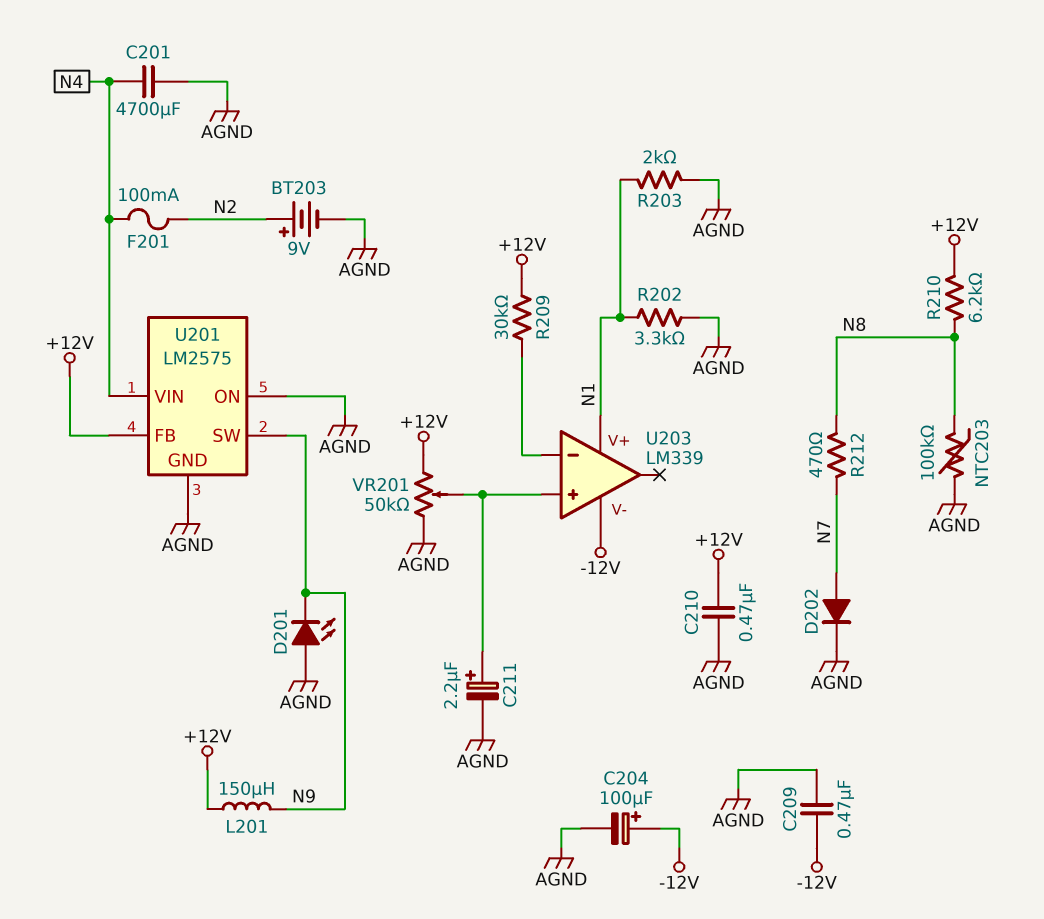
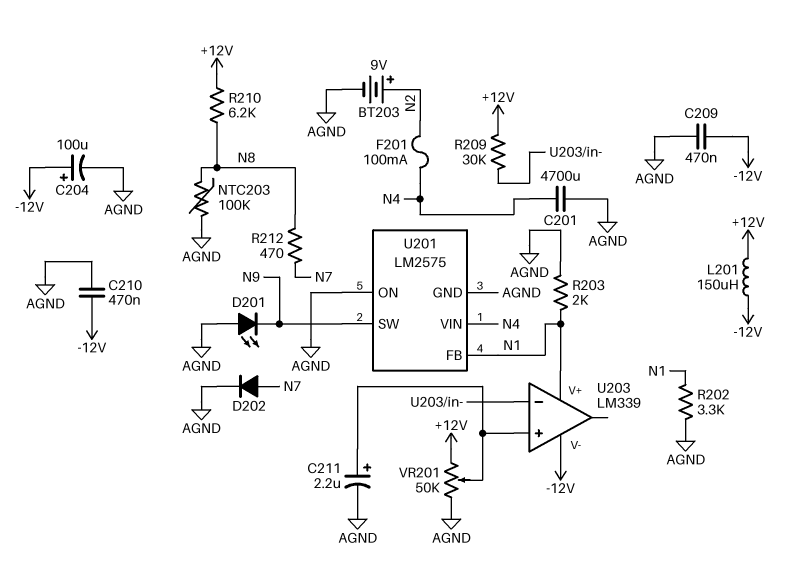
C210: 470nF (+12V, AGND) -> 470nF (-12V, AGND)
L201: 150uH (+12V, N9) -> 150uH (+12V, -12V)
U201 pin FB: +12V -> N1

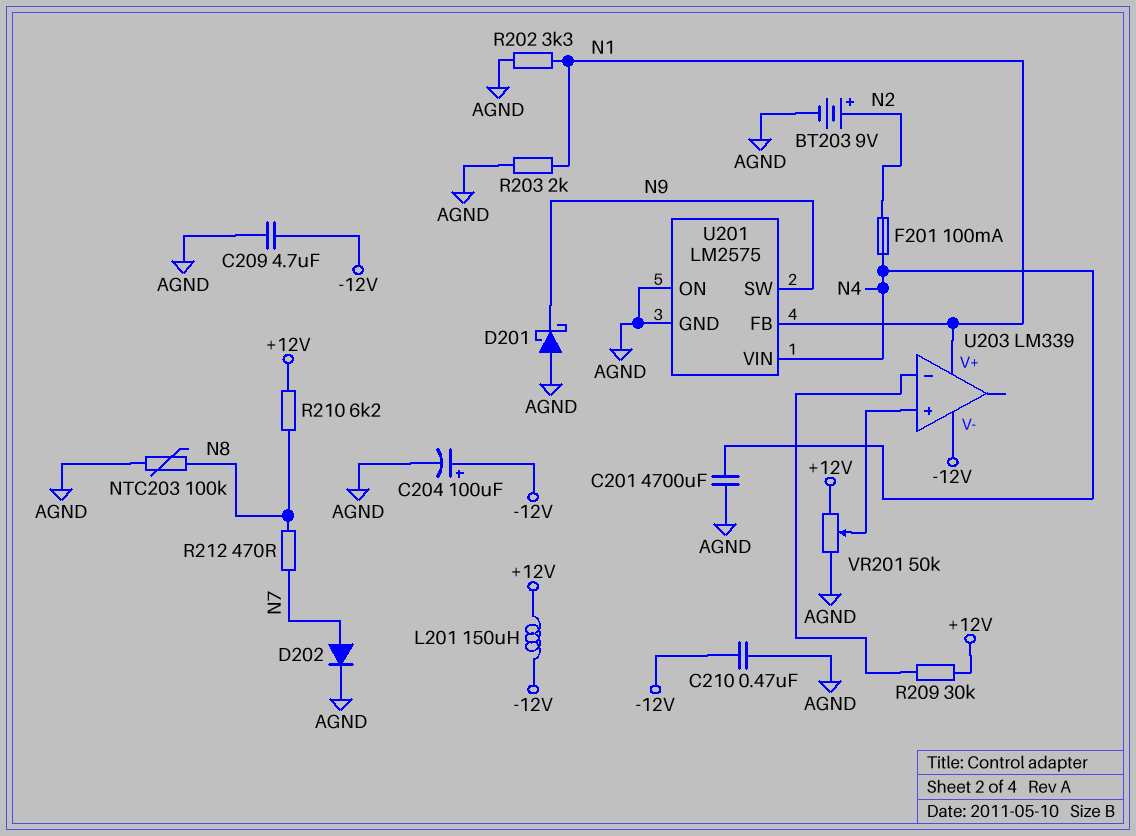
C209: 470nF (-12V, AGND) -> 4.7uF (-12V, AGND)
C211: 2.2uF (plus U203/in+, minus AGND) -> none
D201: LED (A AGND, K N9) -> schottky (A AGND, K N9)

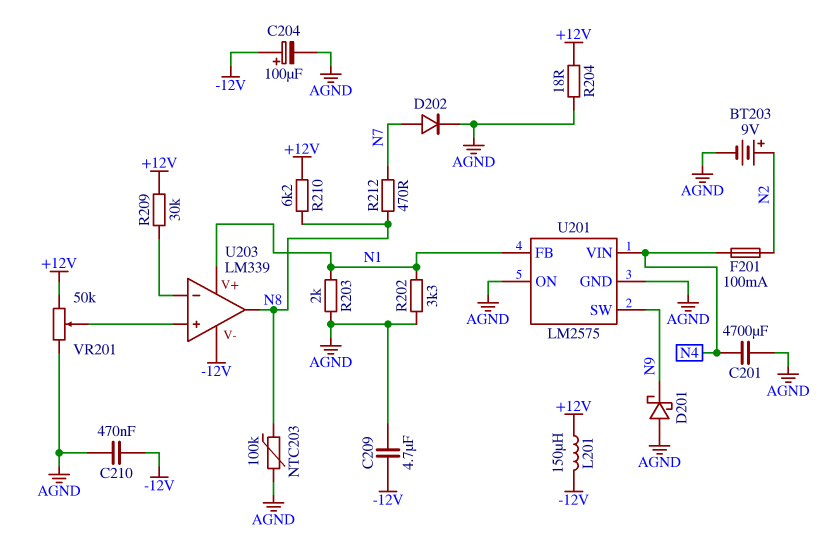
R204: none -> 18 (+12V, AGND)
U203 pin out: none -> N8

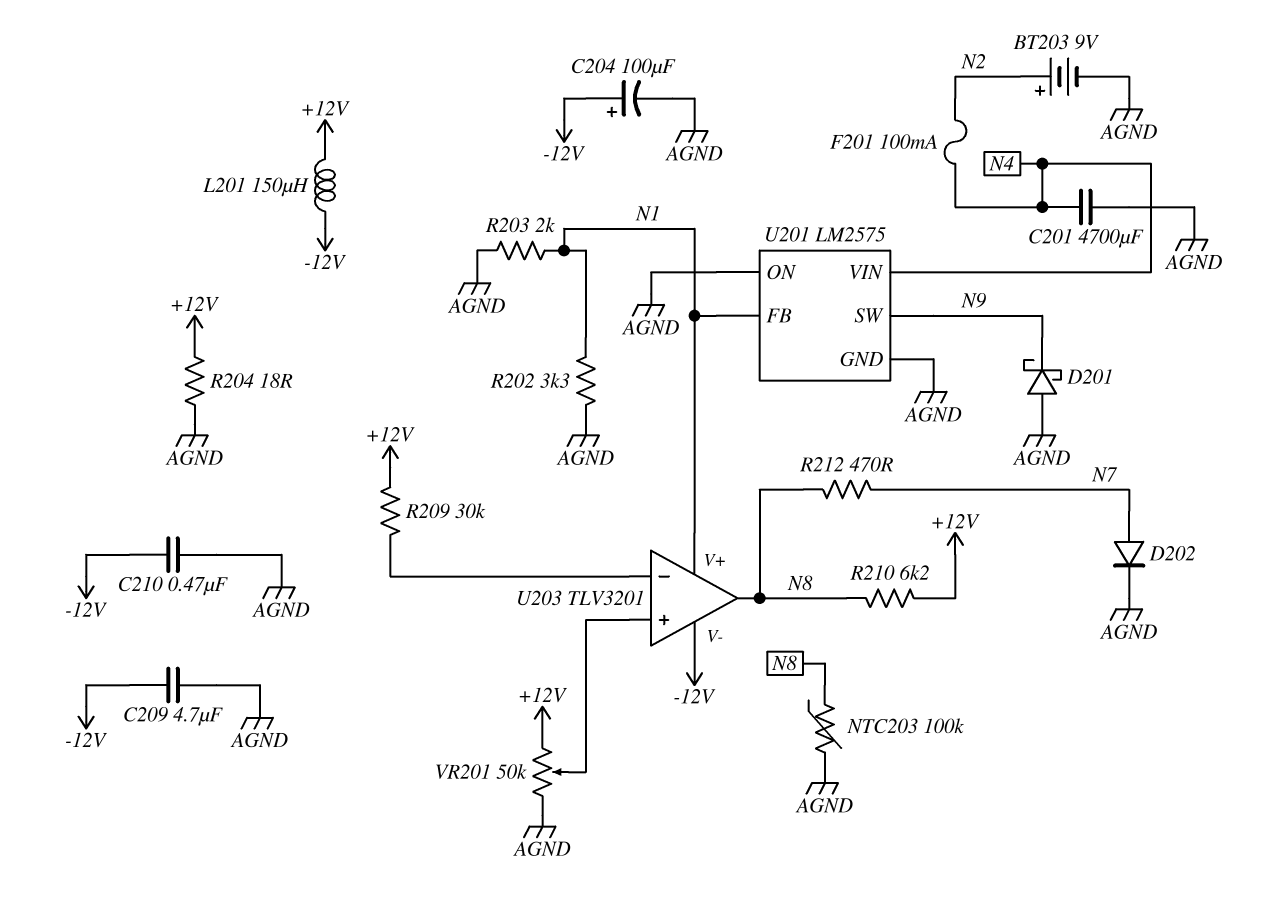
U203: LM339 -> TLV3201

